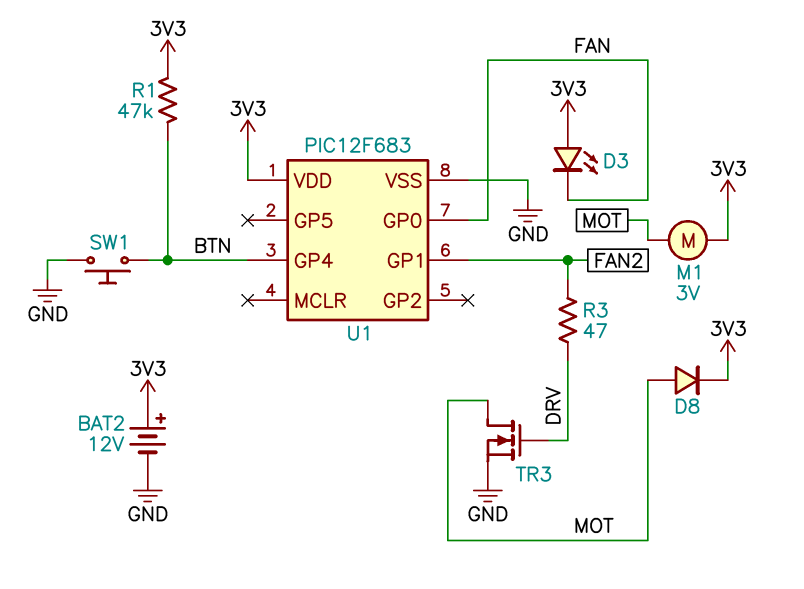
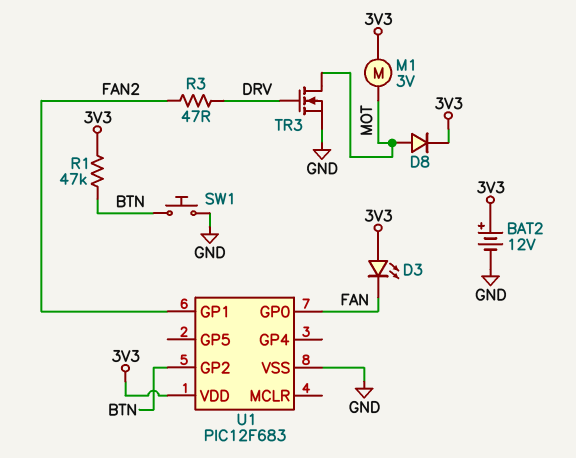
U1 pin GP2: none -> BTN
U1 pin GP4: BTN -> none

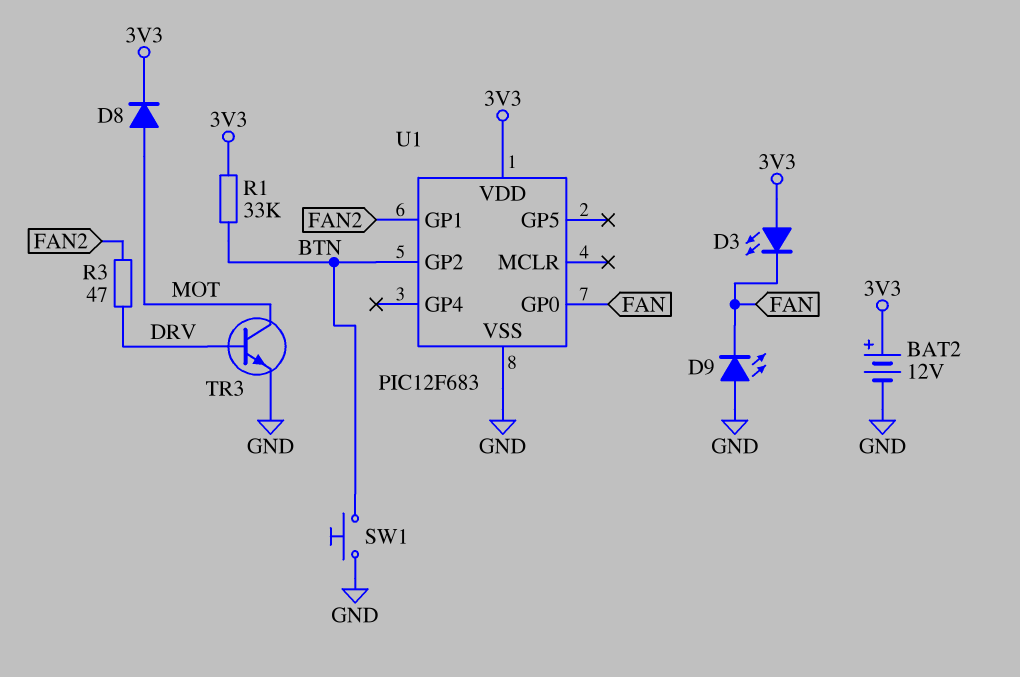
D9: none -> LED (A GND, K FAN)
M1: motor 3V (3V3, MOT) -> none
R1: 47k (3V3, BTN) -> 33k (3V3, BTN)
TR3: NMOS (G DRV, D MOT, S GND) -> NPN (B DRV, C MOT, E GND)

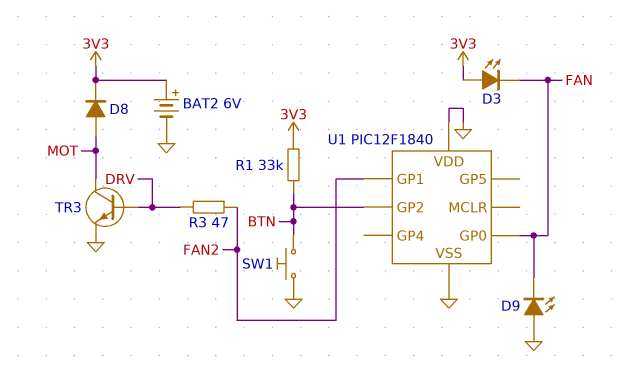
BAT2: 12V (plus 3V3, minus GND) -> 6V (plus 3V3, minus GND)
U1: PIC12F683 -> PIC12F1840
U1 pin VDD: 3V3 -> GND

